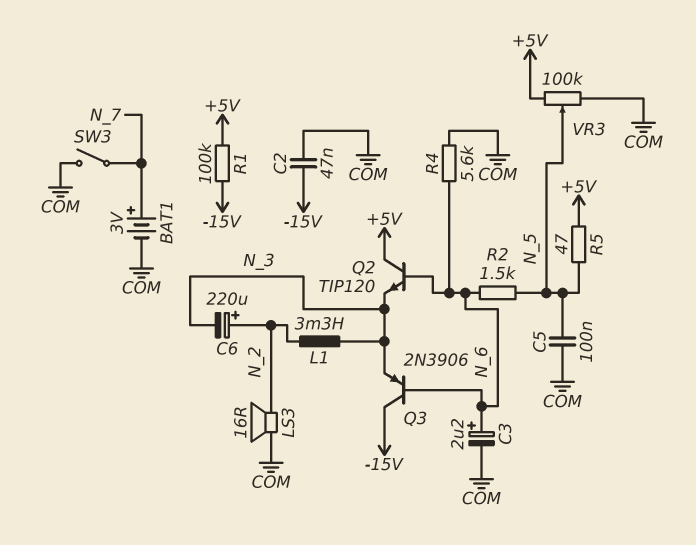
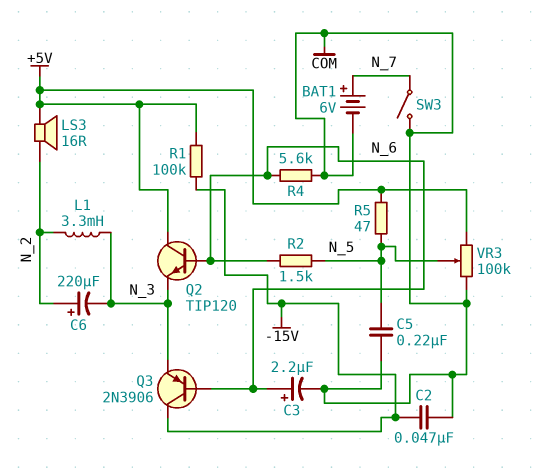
BAT1: 3V (plus N_7, minus COM) -> 6V (plus N_7, minus COM)
C5: 100nF (COM, N_5) -> 220nF (COM, N_5)
LS3: speaker 16R (COM, N_2) -> speaker 16R (+5V, N_2)

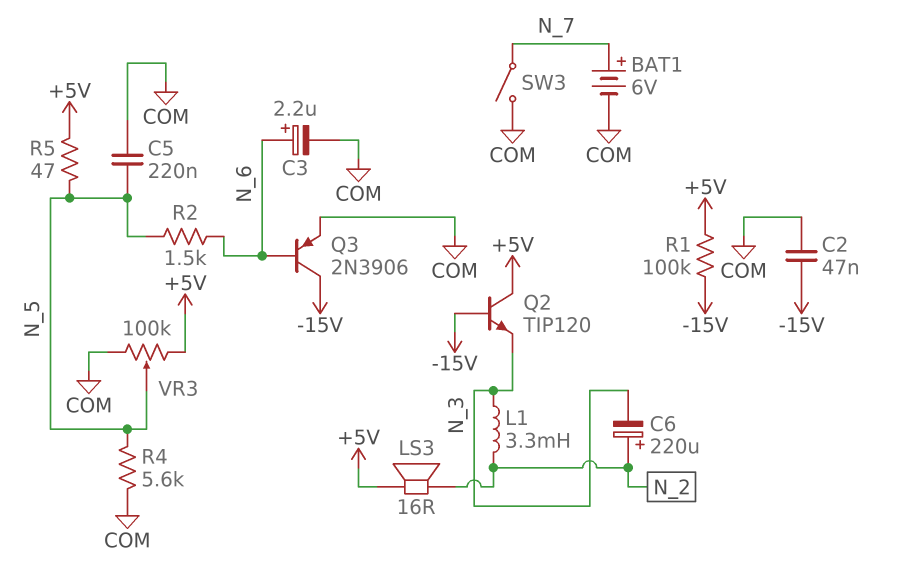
Q2: NPN TIP120 (B N_6, C +5V, E N_3) -> NPN TIP120 (B -15V, C +5V, E N_3)
Q3: PNP 2N3906 (B N_6, C -15V, E N_3) -> PNP 2N3906 (B N_6, C -15V, E COM)
R4: 5.6k (COM, N_6) -> 5.6k (COM, N_5)

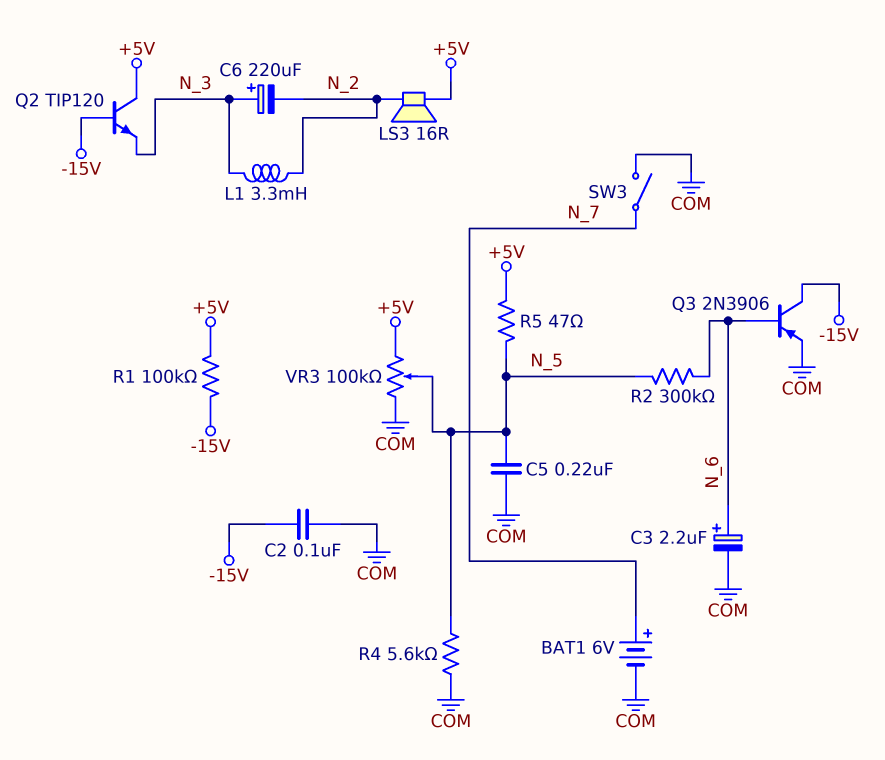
C2: 47nF (-15V, COM) -> 100nF (-15V, COM)
C6: 220uF (plus N_2, minus N_3) -> 220uF (plus N_3, minus N_2)
R2: 1.5k (N_5, N_6) -> 300k (N_5, N_6)

